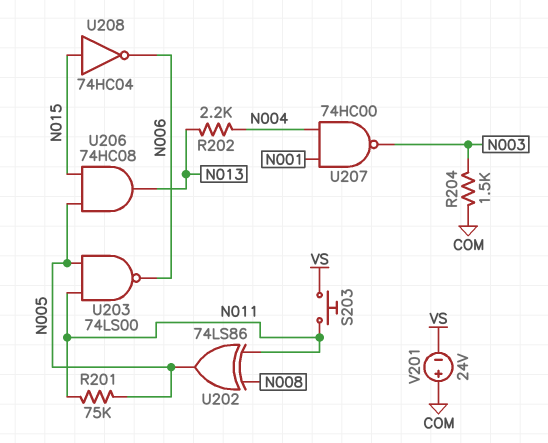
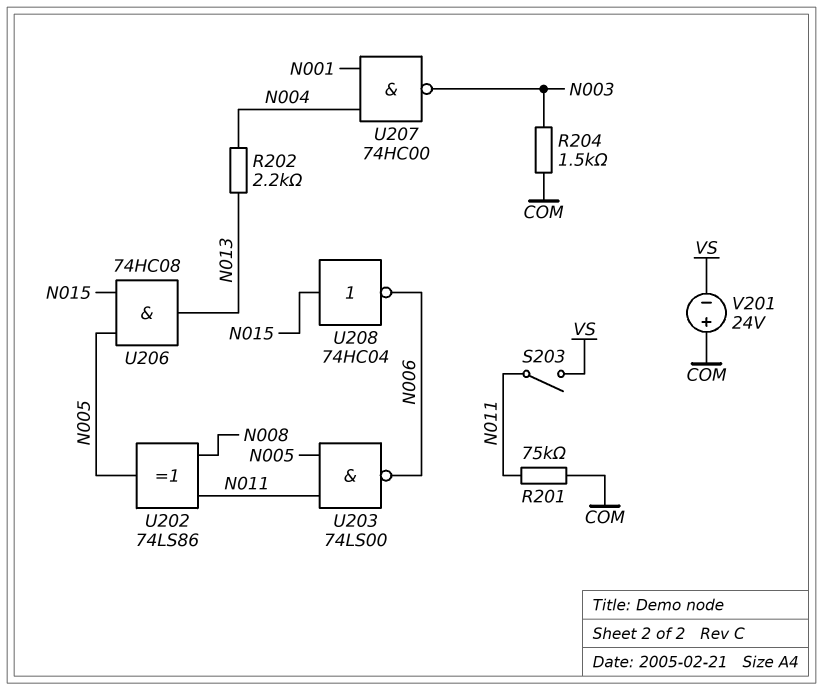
R201: 75k (N005, N011) -> 75k (COM, N011)
S203: button (N011, VS) -> switch (N011, VS)

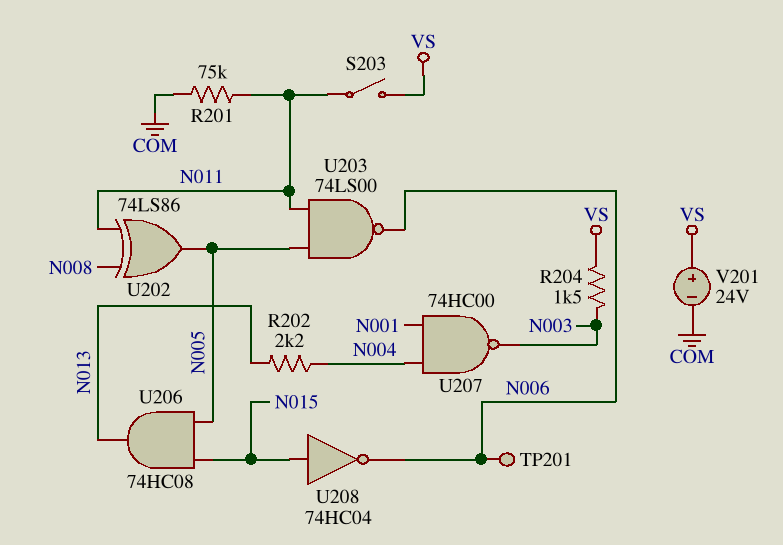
R204: 1.5k (COM, N003) -> 1.5k (N003, VS)
TP201: none -> test point (N006)
V201: 24V (plus COM, minus VS) -> 24V (plus VS, minus COM)

